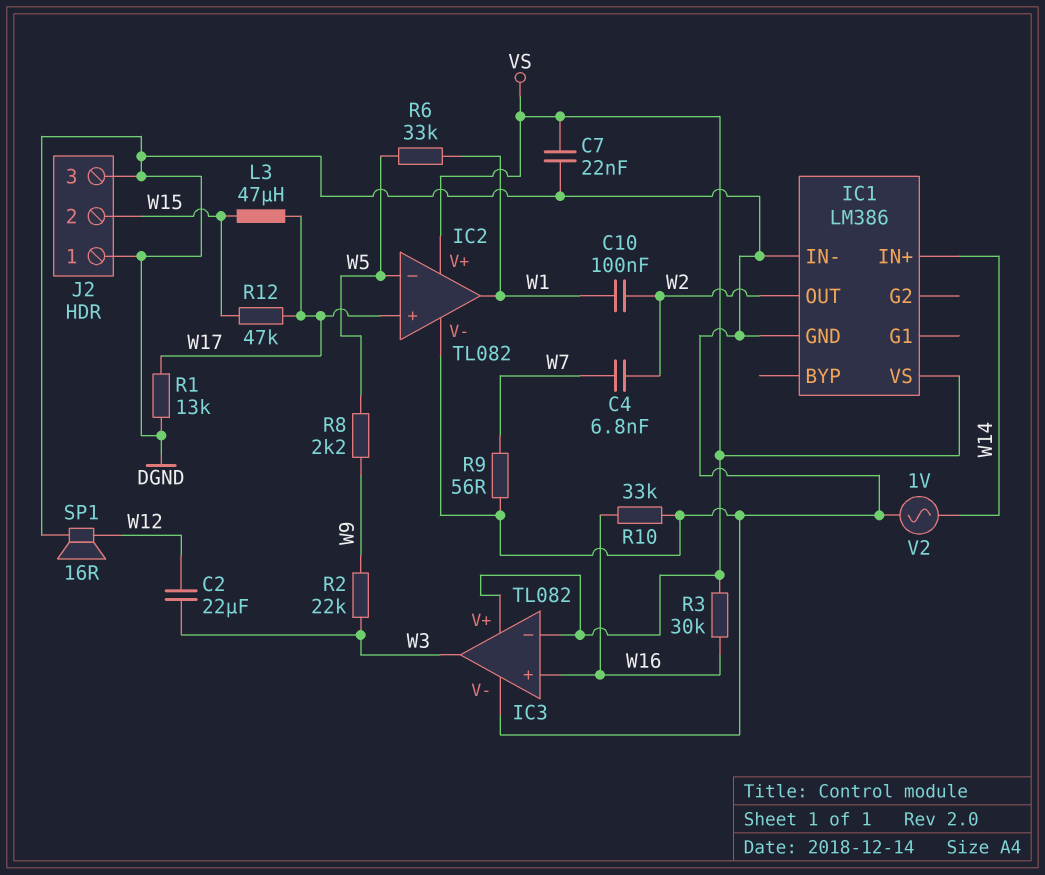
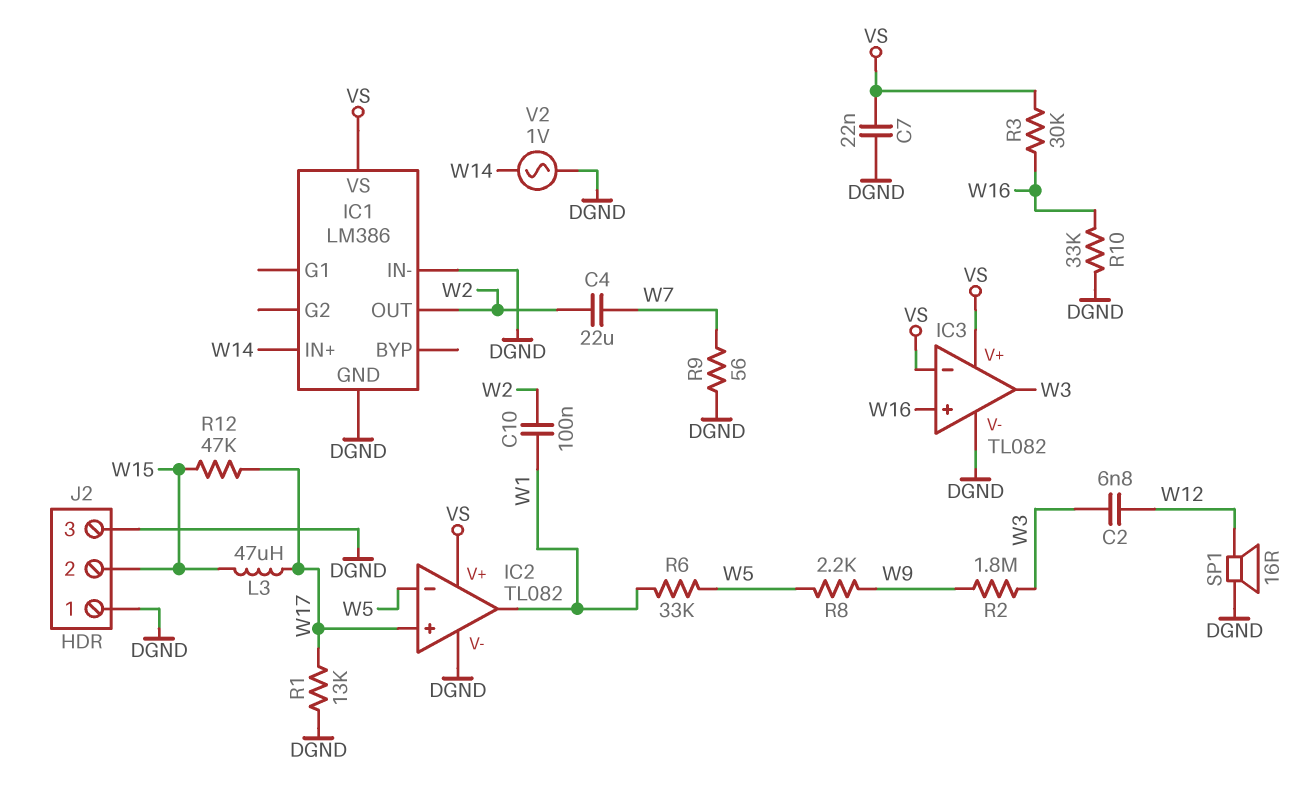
C2: 22uF (W3, W12) -> 6.8nF (W3, W12)
C4: 6.8nF (W2, W7) -> 22uF (W2, W7)
R2: 22k (W3, W9) -> 1.8M (W3, W9)

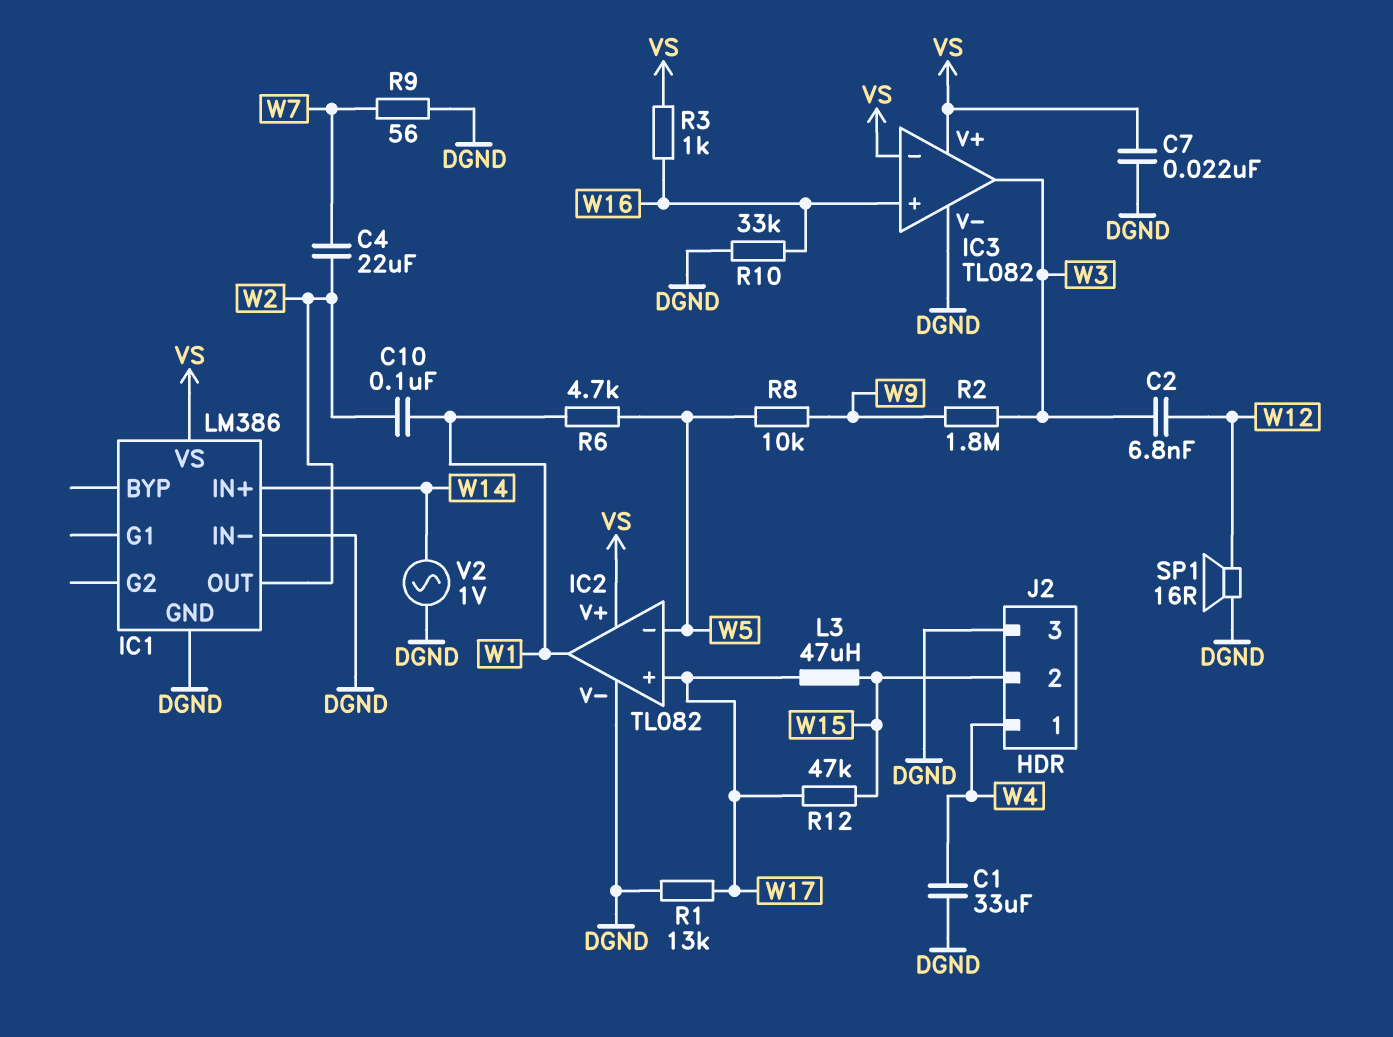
C1: none -> 33uF (DGND, W4)
J2 pin 1: DGND -> W4
R3: 30k (VS, W16) -> 1k (VS, W16)
R6: 33k (W1, W5) -> 4.7k (W1, W5)
R8: 2.2k (W5, W9) -> 10k (W5, W9)

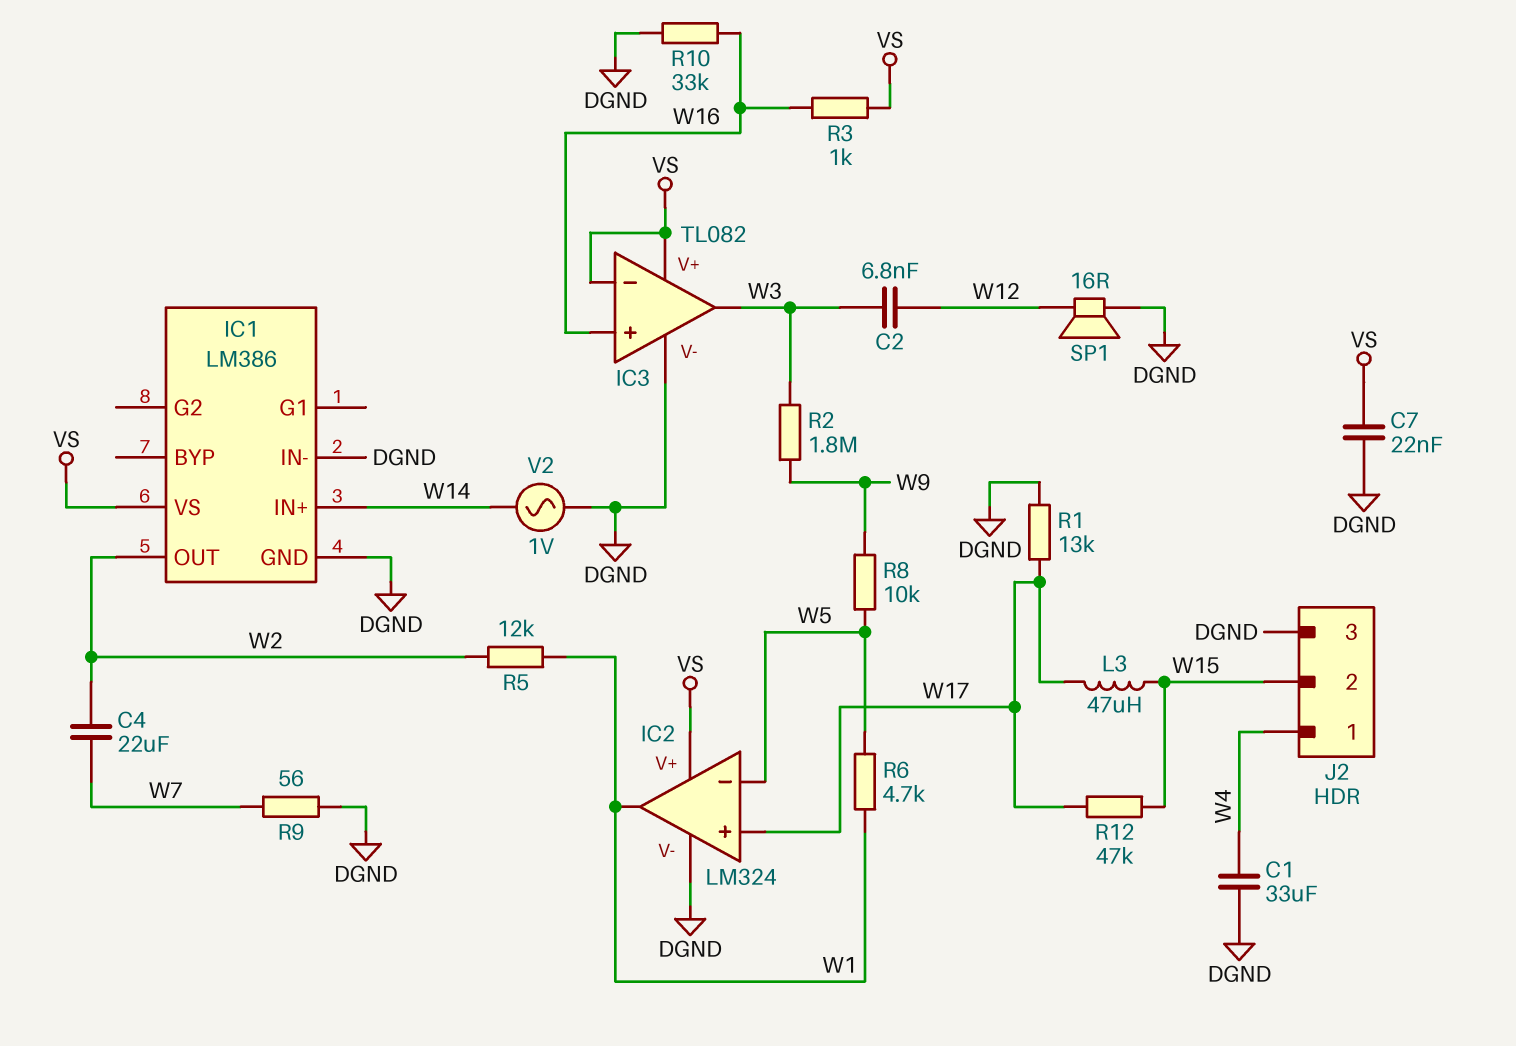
C10: 100nF (W1, W2) -> none
IC2: TL082 -> LM324
R5: none -> 12k (W1, W2)

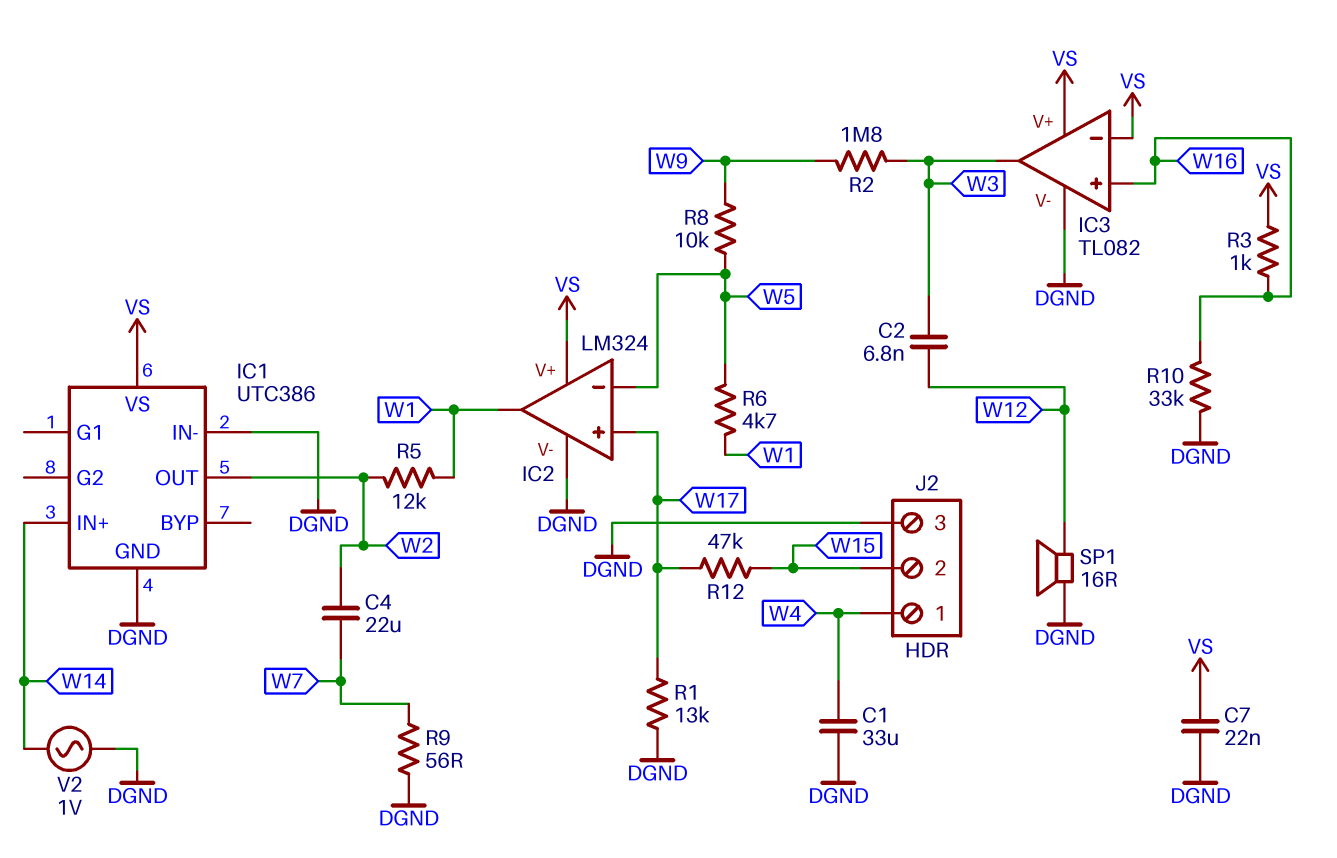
IC1: LM386 -> UTC386
L3: 47uH (W15, W17) -> none

